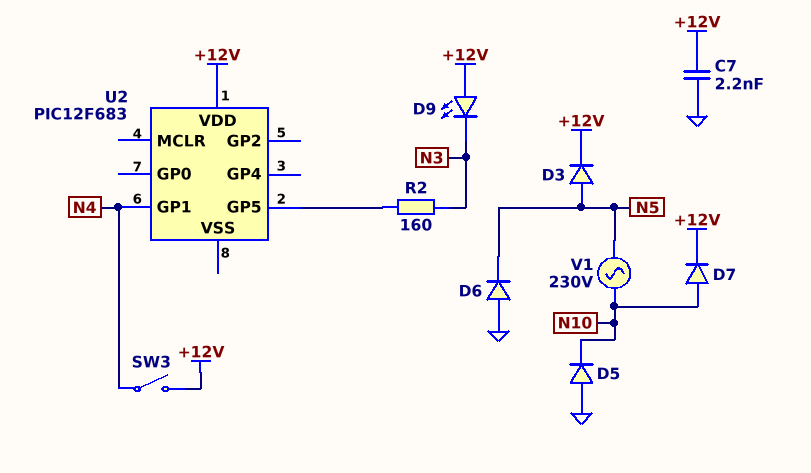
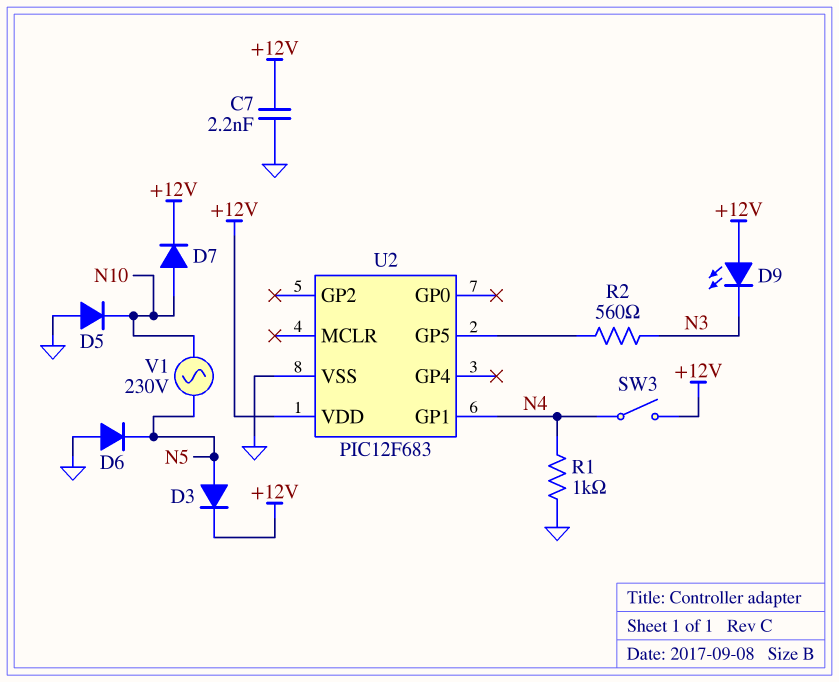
R1: none -> 1k (GND, N4)
R2: 160 (N3, U2/GP5) -> 560 (N3, U2/GP5)
U2 pin VSS: none -> GND

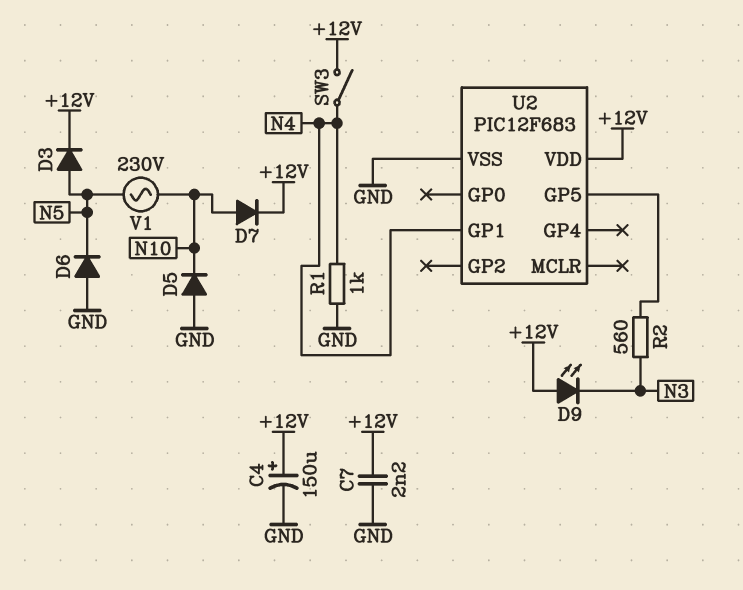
C4: none -> 150uF (plus +12V, minus GND)

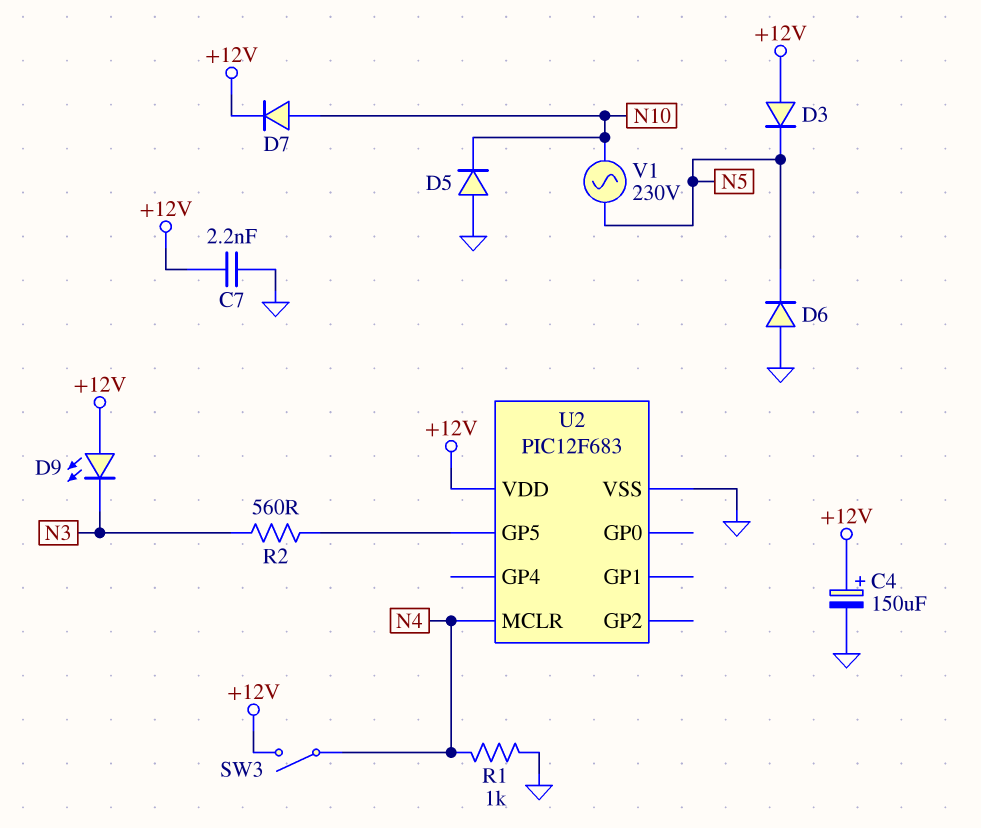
D3: diode (A N5, K +12V) -> diode (A +12V, K N5)
U2 pin GP1: N4 -> none
U2 pin MCLR: none -> N4

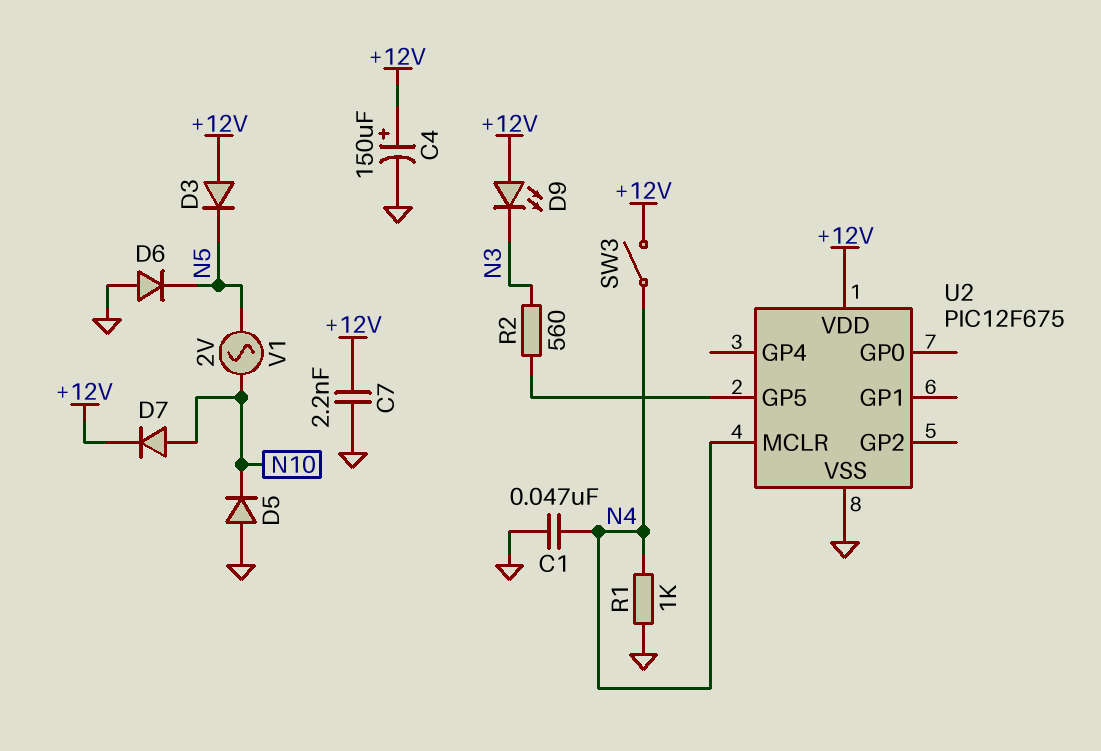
C1: none -> 47nF (GND, N4)
U2: PIC12F683 -> PIC12F675
V1: AC 230V (N5, N10) -> AC 2V (N5, N10)

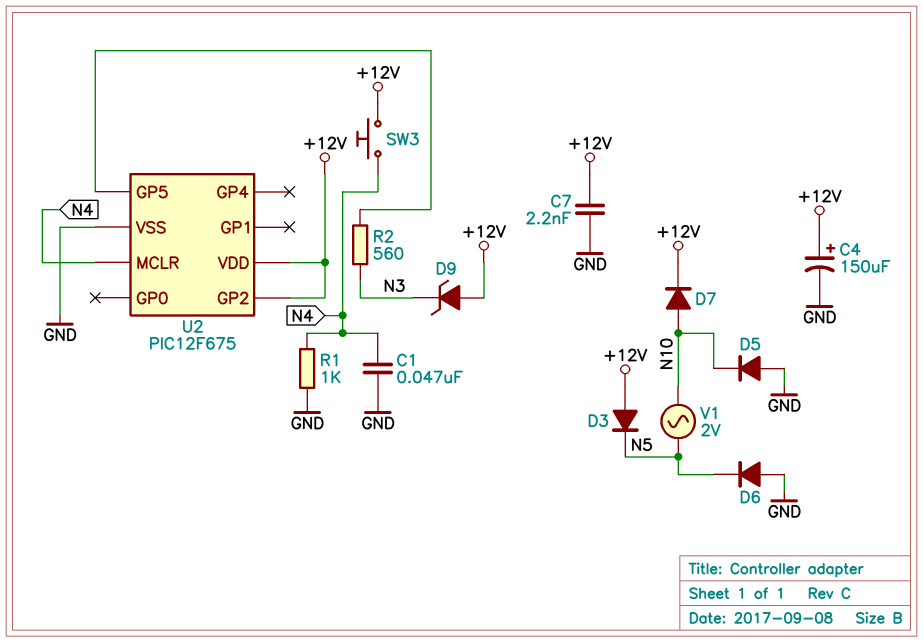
D9: LED (A +12V, K N3) -> zener (A +12V, K N3)
SW3: switch (+12V, N4) -> button (+12V, N4)
U2 pin GP2: none -> +12V

